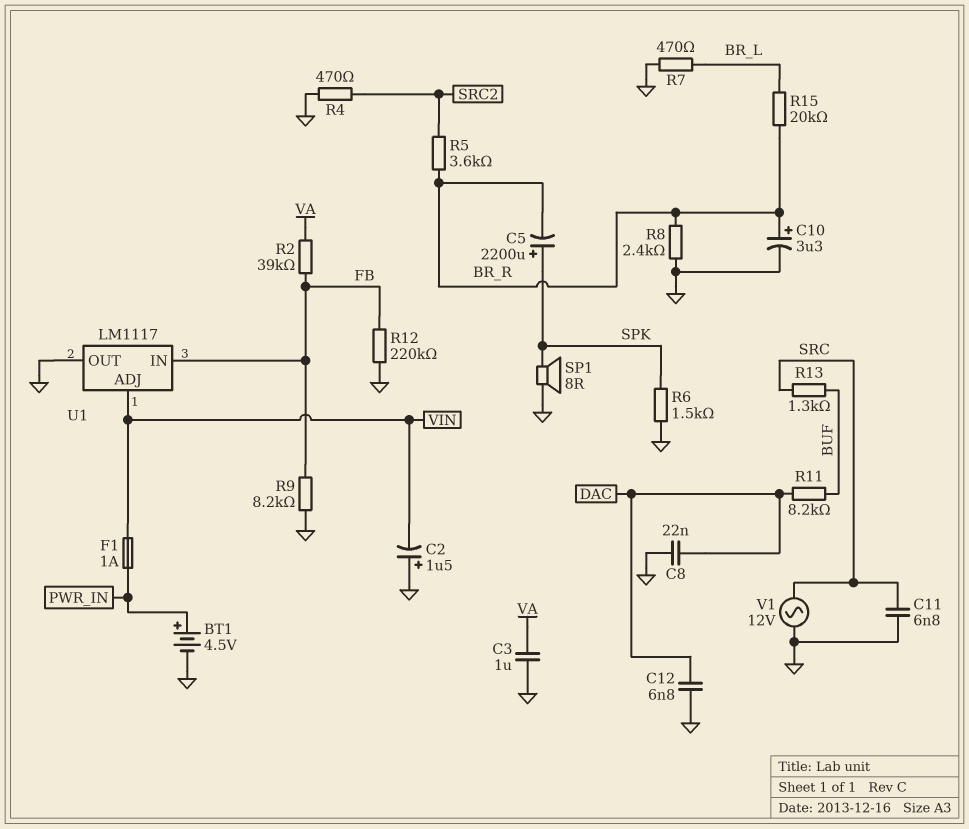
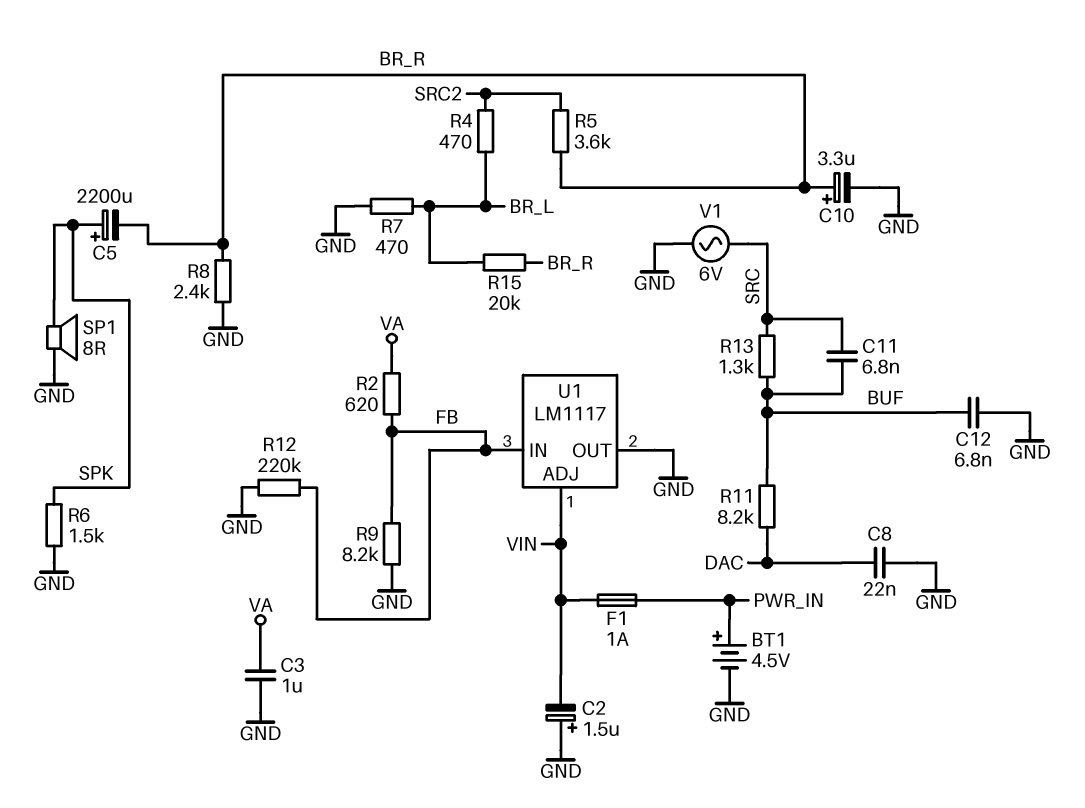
C11: 6.8nF (GND, SRC) -> 6.8nF (BUF, SRC)
C12: 6.8nF (DAC, GND) -> 6.8nF (BUF, GND)
R2: 39k (FB, VA) -> 620 (FB, VA)
R4: 470 (GND, SRC2) -> 470 (BR_L, SRC2)
V1: AC 12V (GND, SRC) -> AC 6V (GND, SRC)

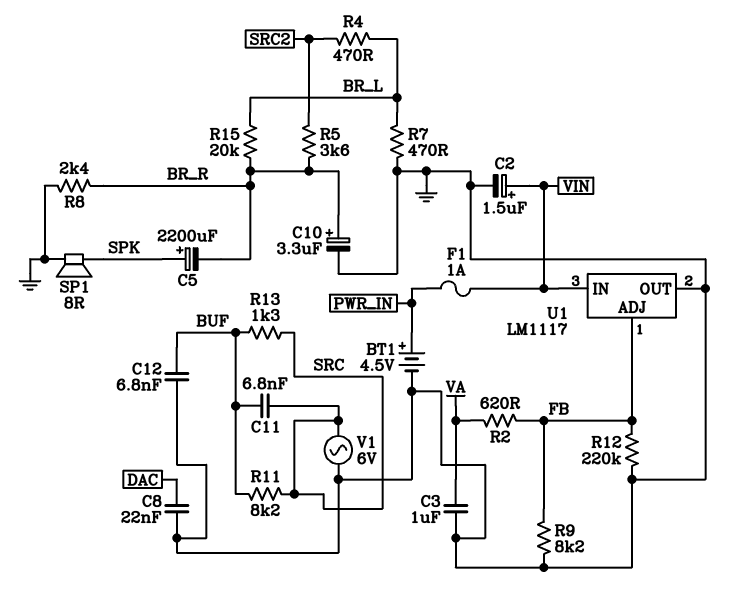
C2: 1.5uF (plus GND, minus VIN) -> 1.5uF (plus VIN, minus GND)
R6: 1.5k (GND, SPK) -> none
R11: 8.2k (BUF, DAC) -> 8.2k (BUF, SRC)
U1 pin ADJ: VIN -> FB
U1 pin IN: FB -> VIN

